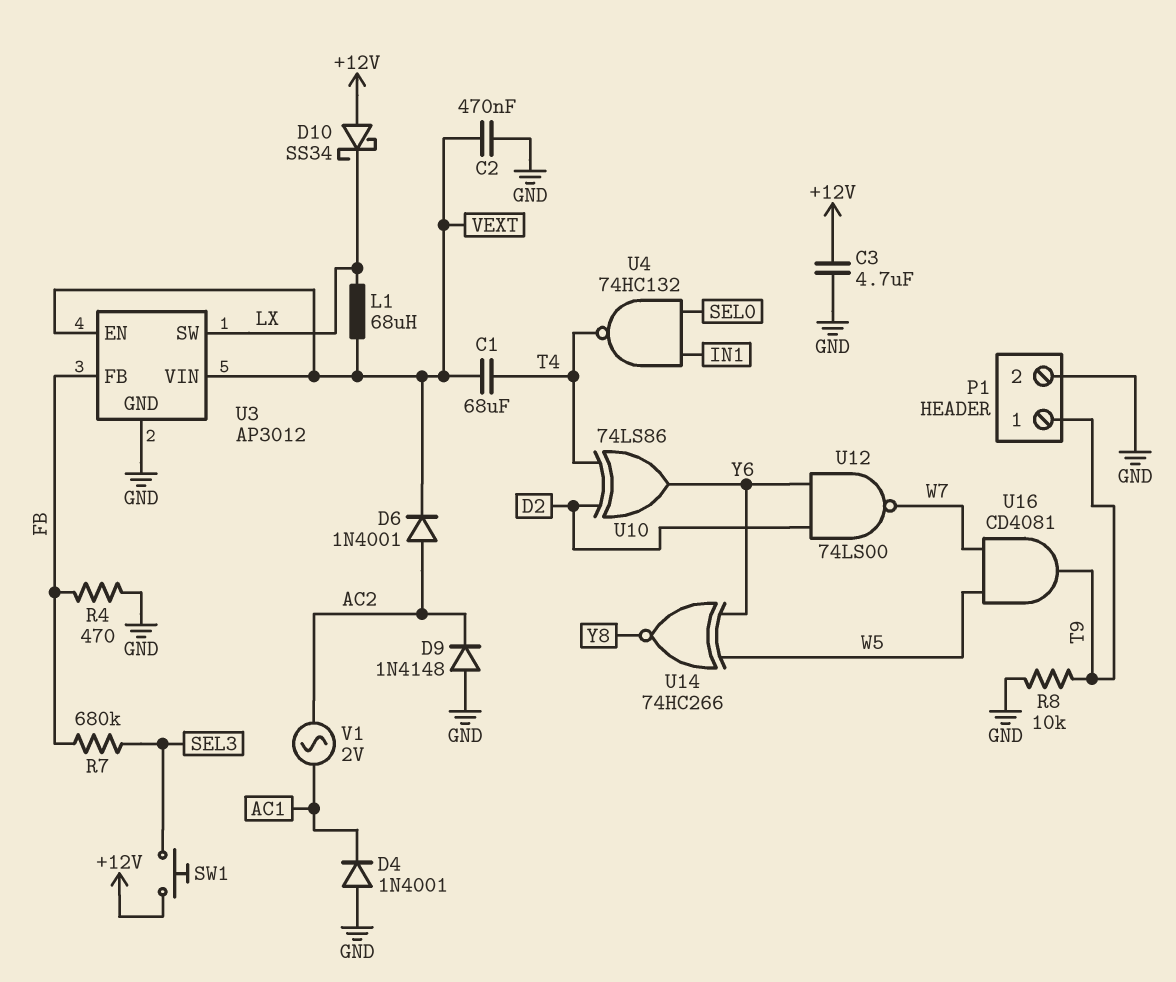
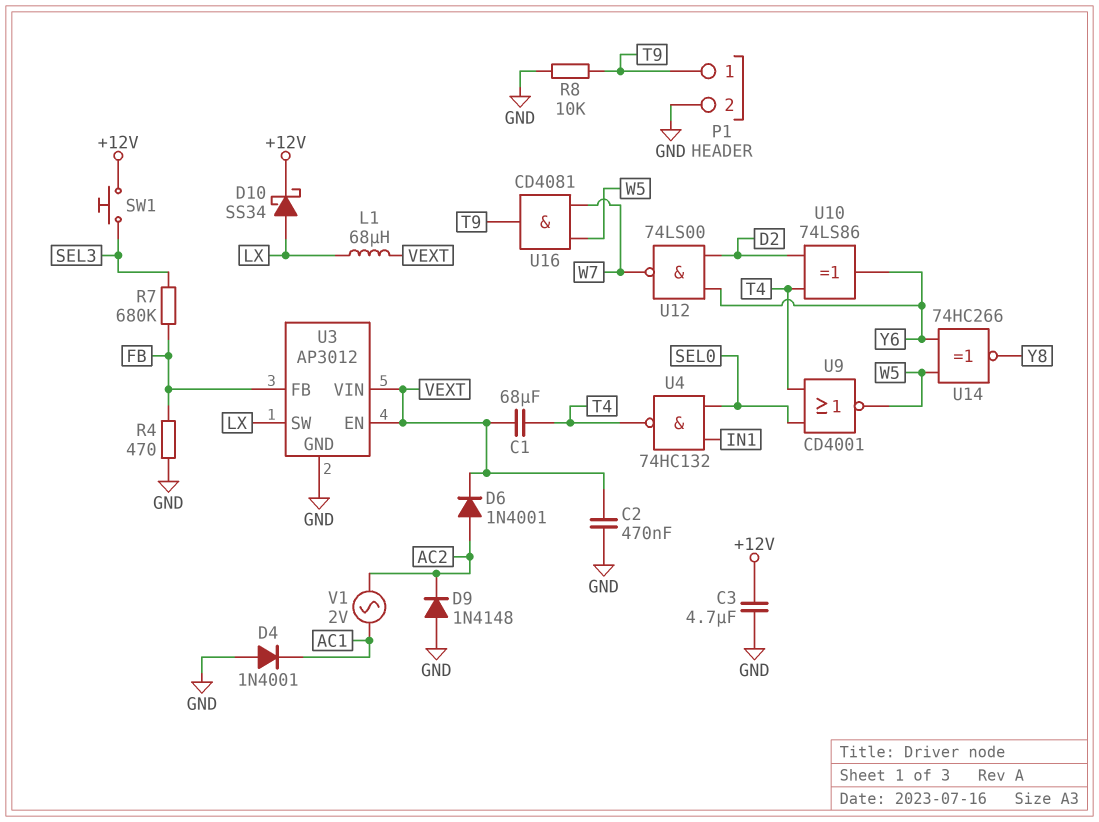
D10: schottky SS34 (A +12V, K LX) -> schottky SS34 (A LX, K +12V)
U9: none -> NOR CD4001 (in SEL0, in T4, out W5)

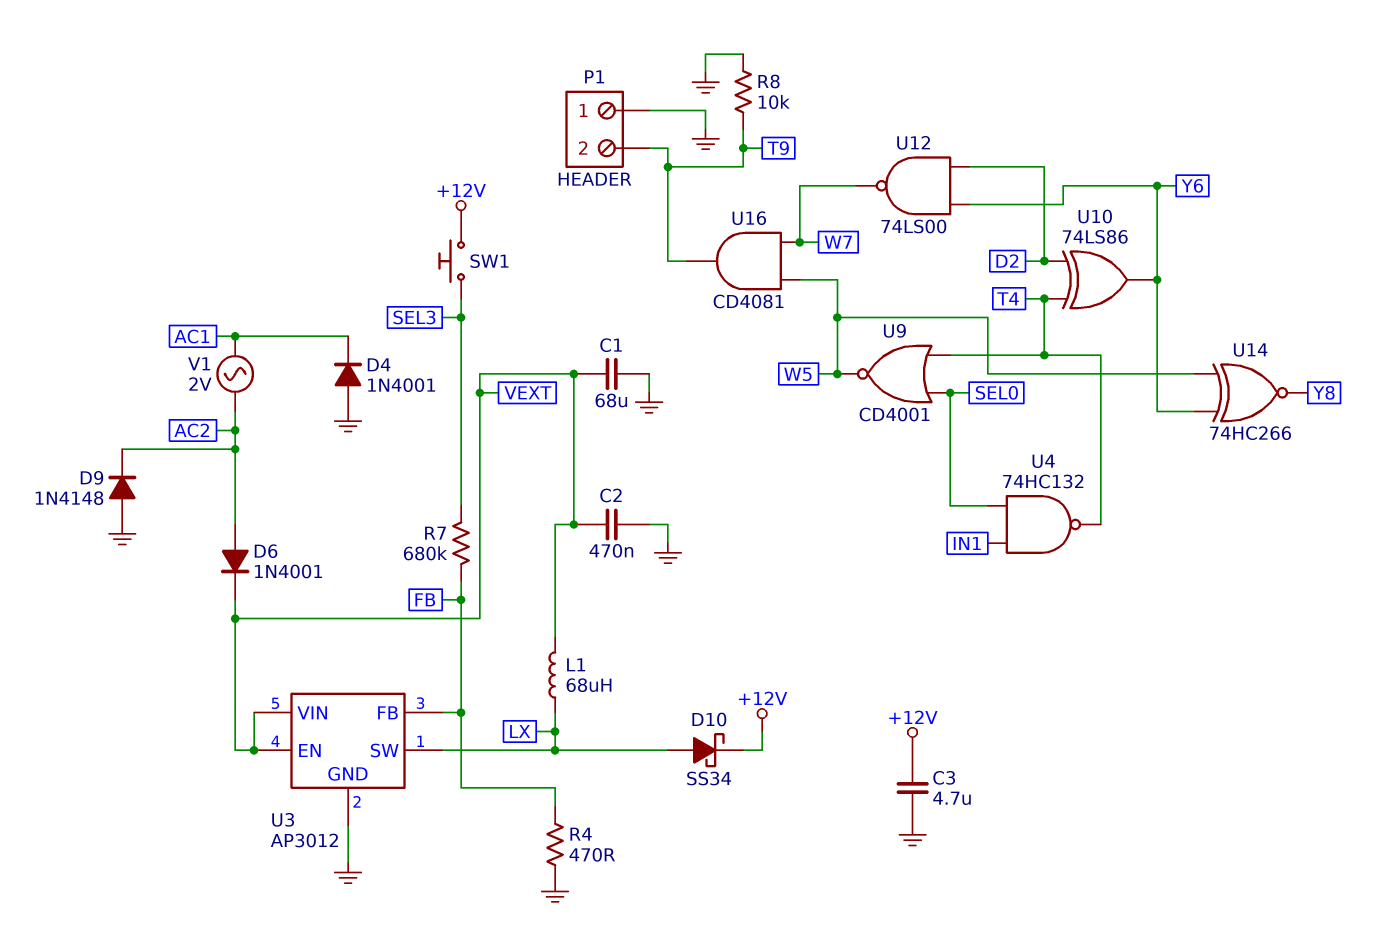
C1: 68uF (T4, VEXT) -> 68uF (GND, VEXT)
P1 pin 1: T9 -> GND
P1 pin 2: GND -> T9

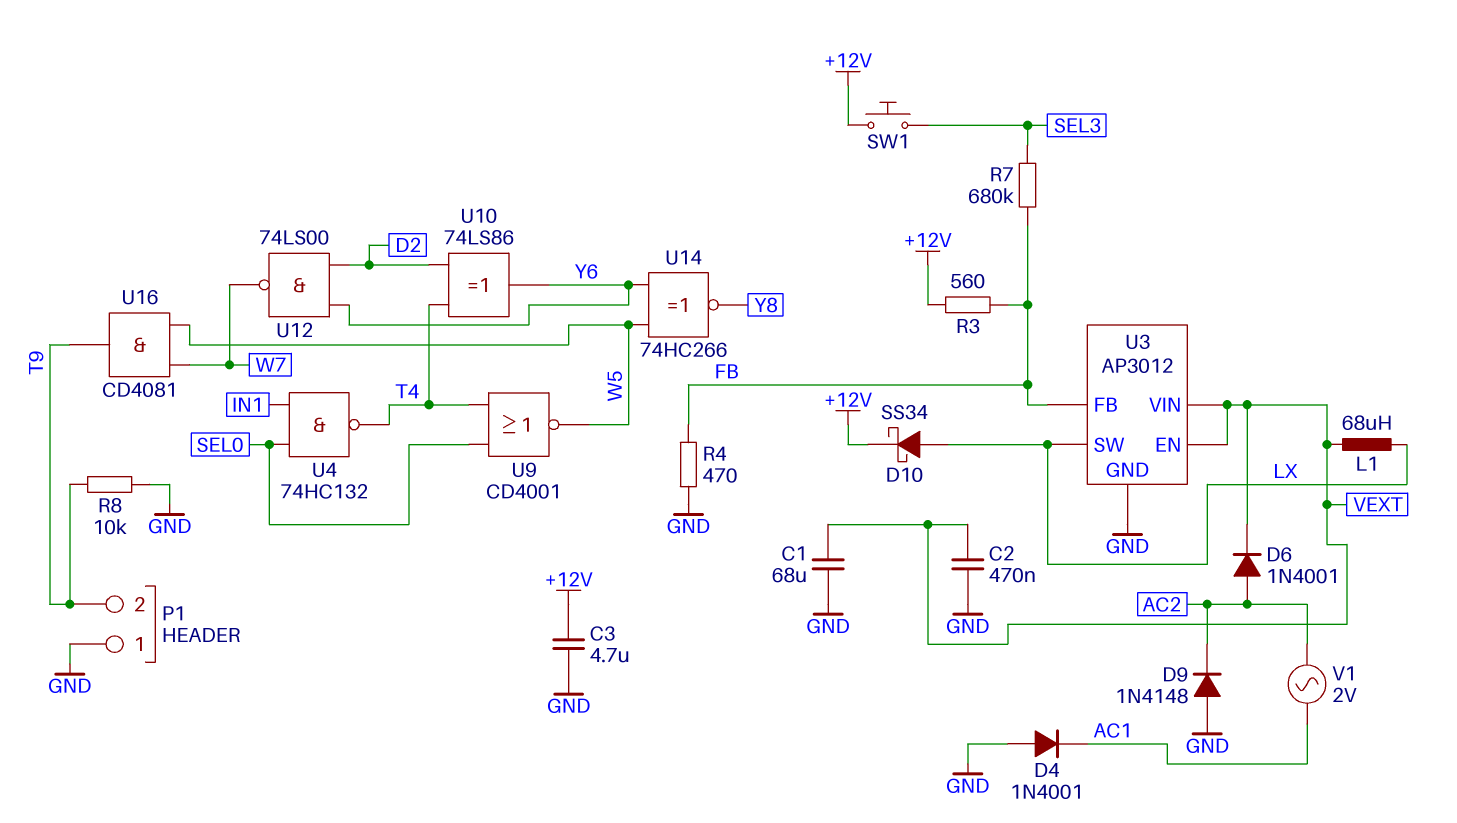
R3: none -> 560 (+12V, FB)

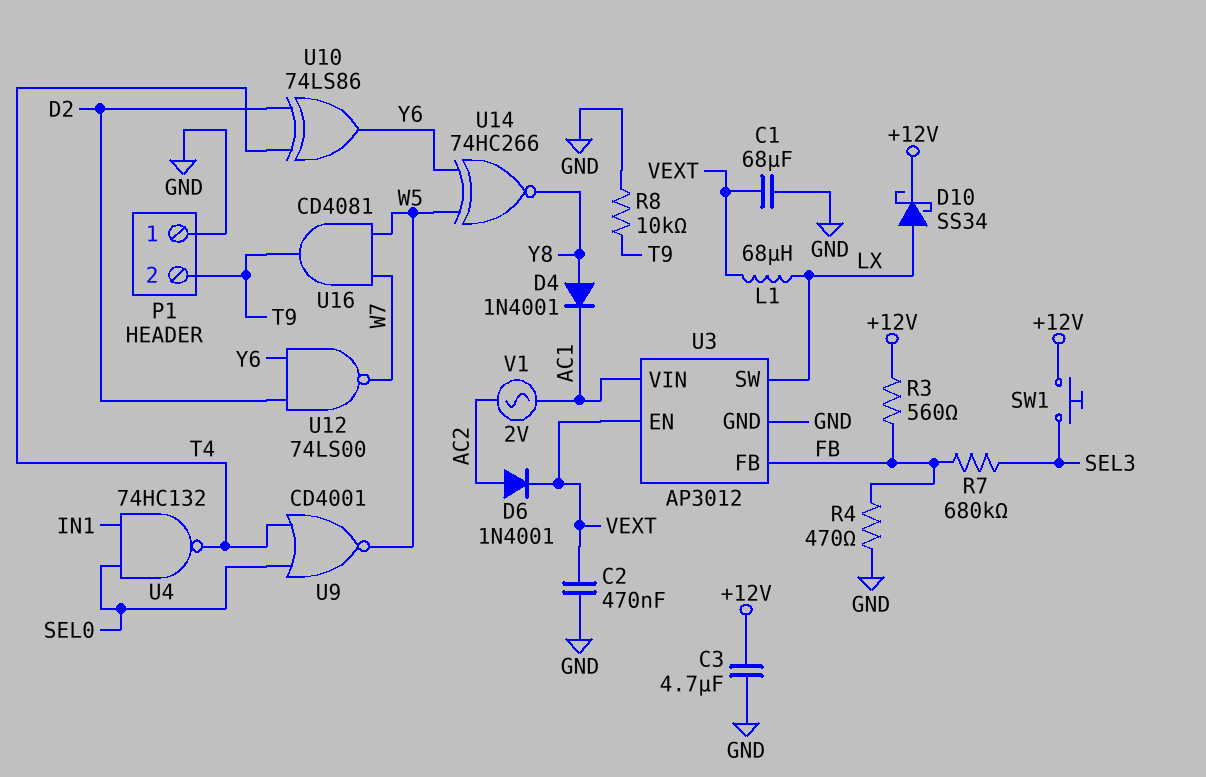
D4: diode 1N4001 (A GND, K AC1) -> diode 1N4001 (A Y8, K AC1)
D9: diode 1N4148 (A GND, K AC2) -> none
U3 pin VIN: VEXT -> AC1

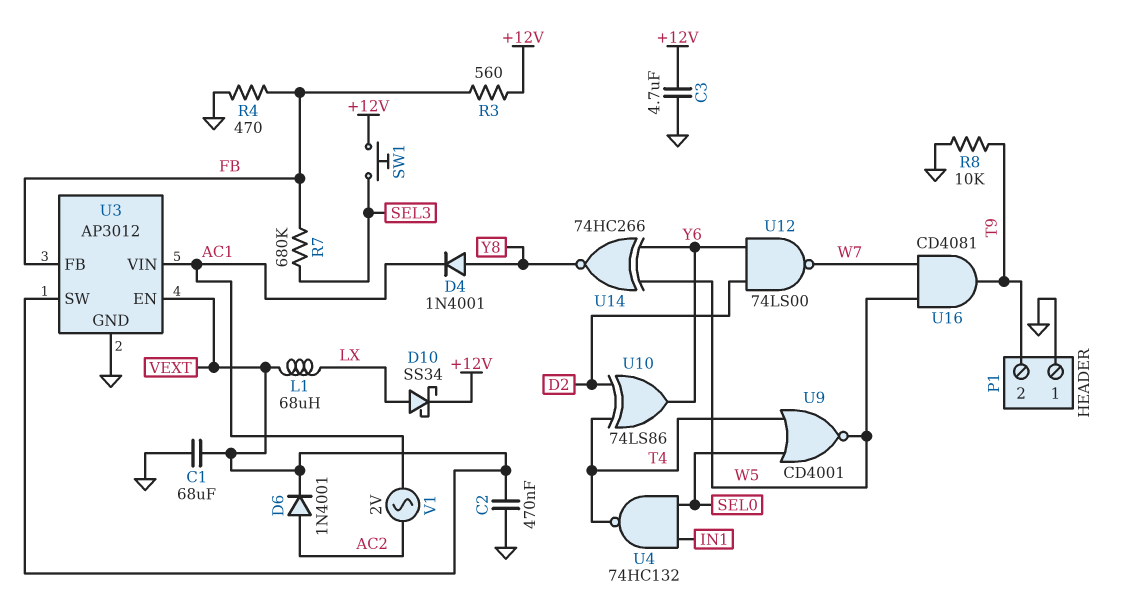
U3 pin SW: LX -> VEXT

